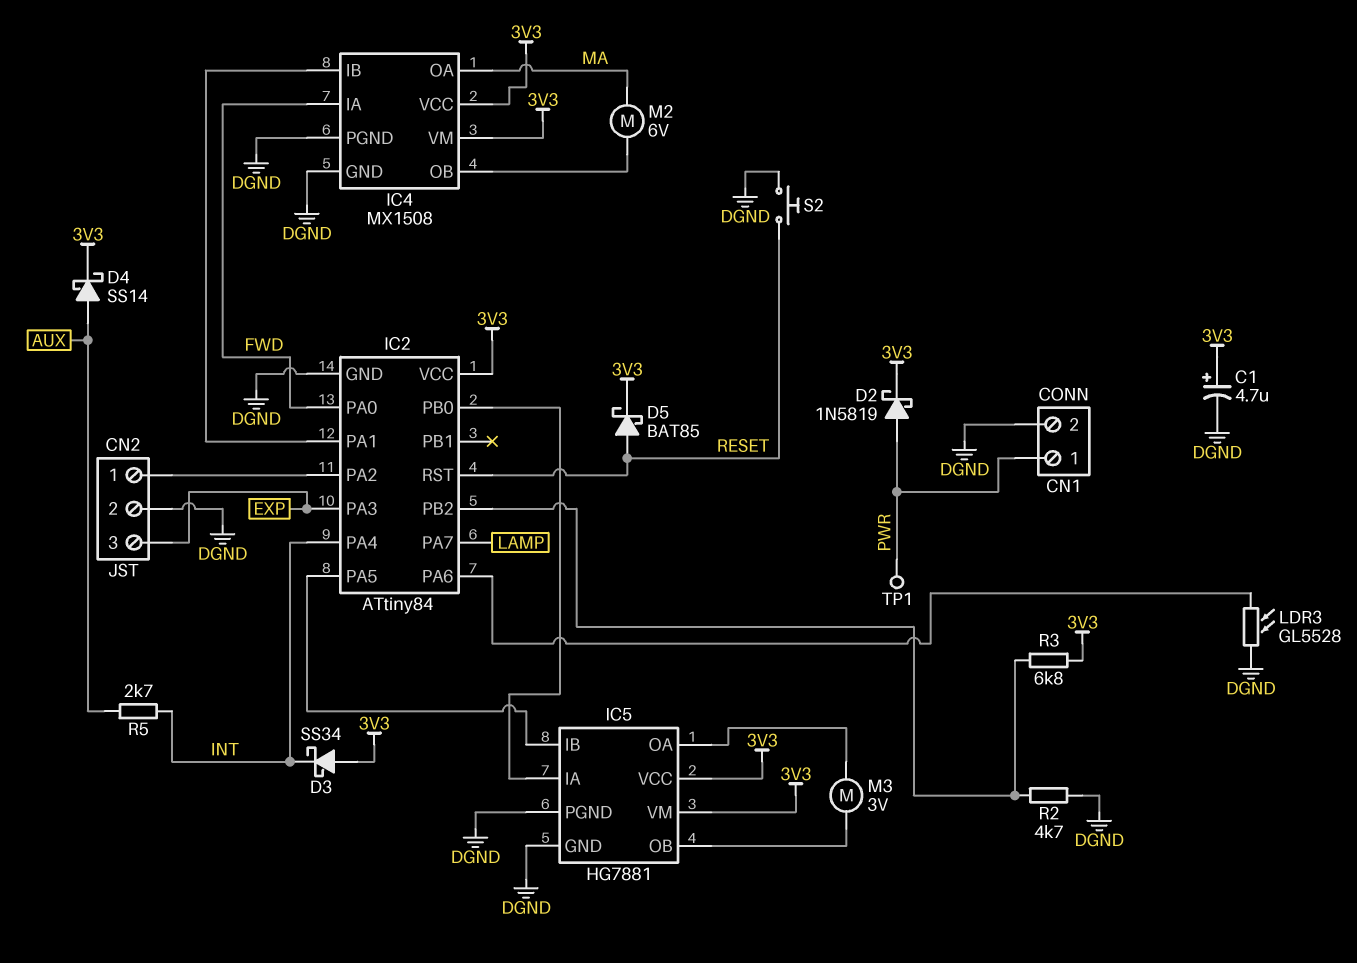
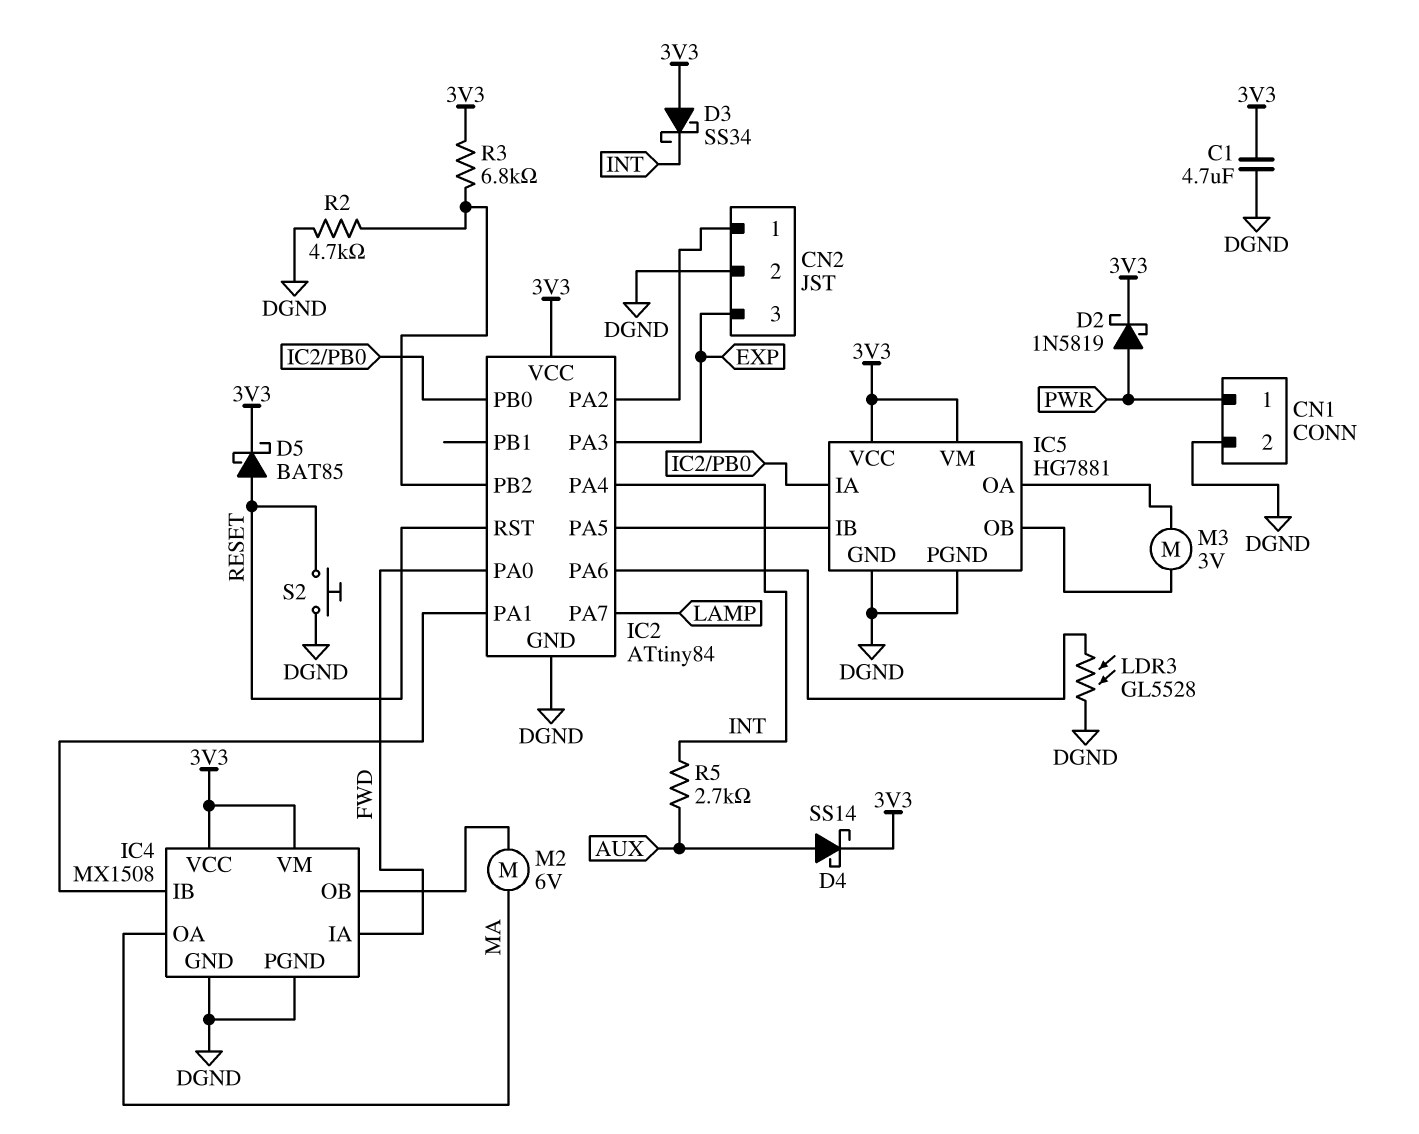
C1: 4.7uF (plus 3V3, minus DGND) -> 4.7uF (3V3, DGND)
TP1: test point (PWR) -> none

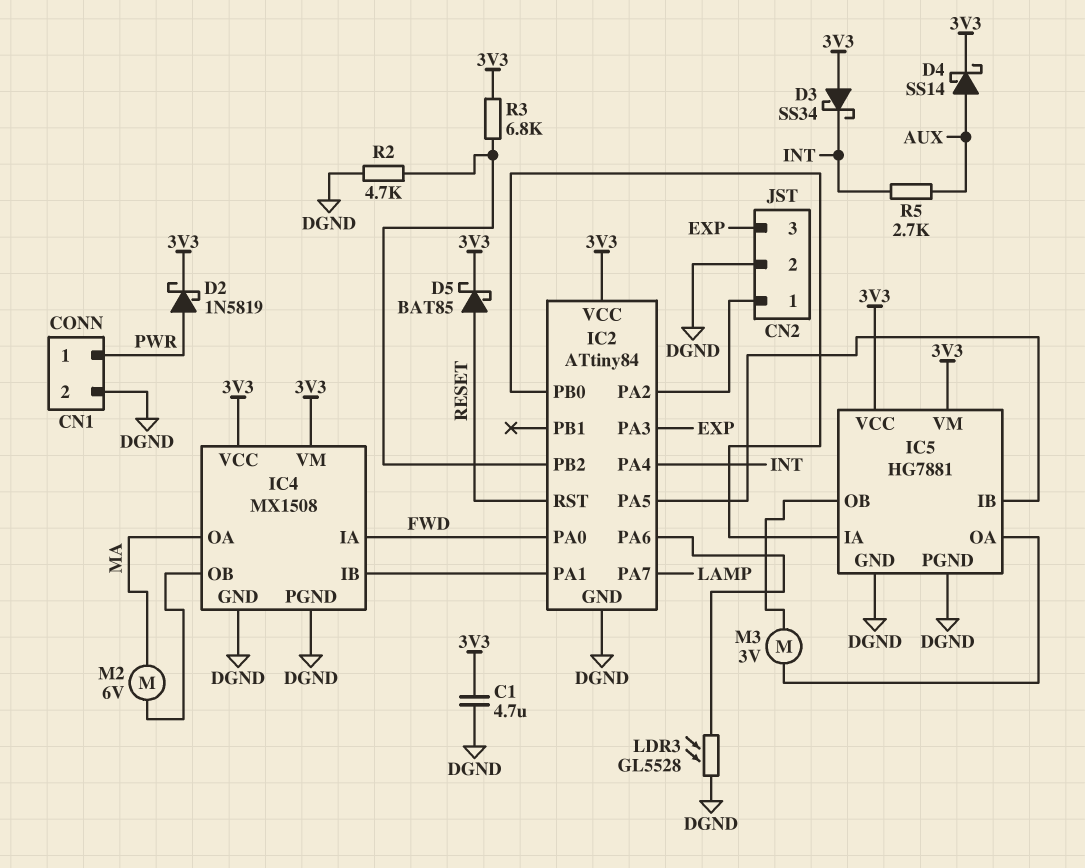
S2: button (DGND, RESET) -> none

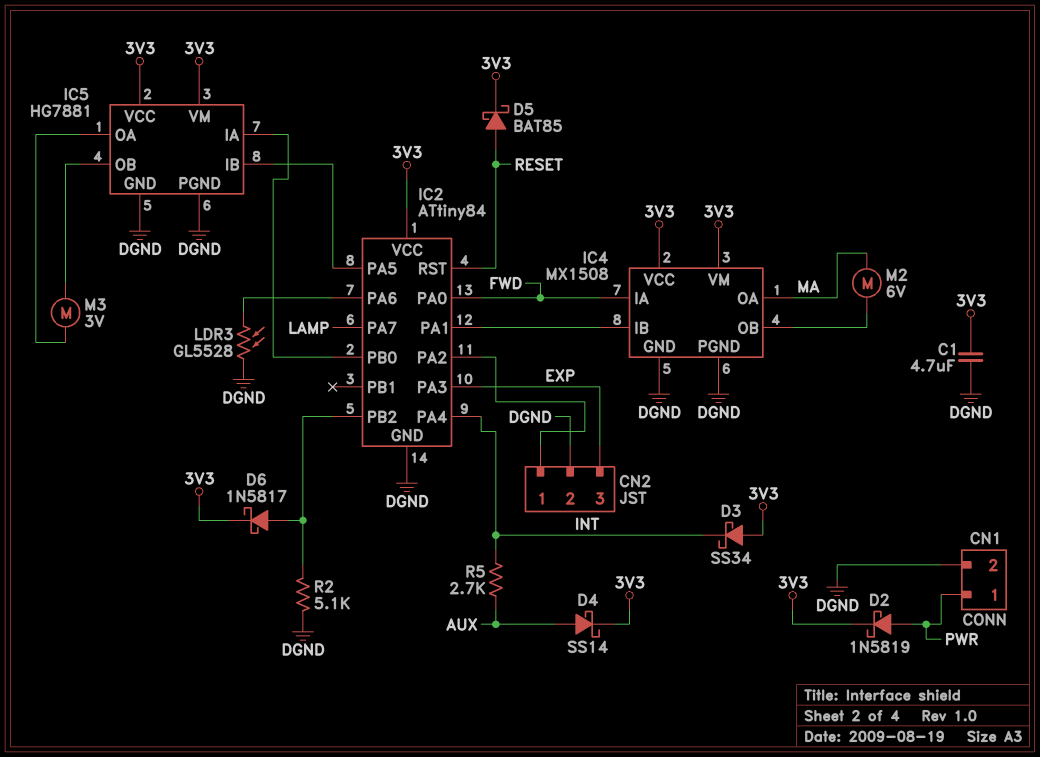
D6: none -> schottky 1N5817 (A IC2/PB2, K 3V3)
R2: 4.7k (DGND, IC2/PB2) -> 5.1k (DGND, IC2/PB2)
R3: 6.8k (3V3, IC2/PB2) -> none

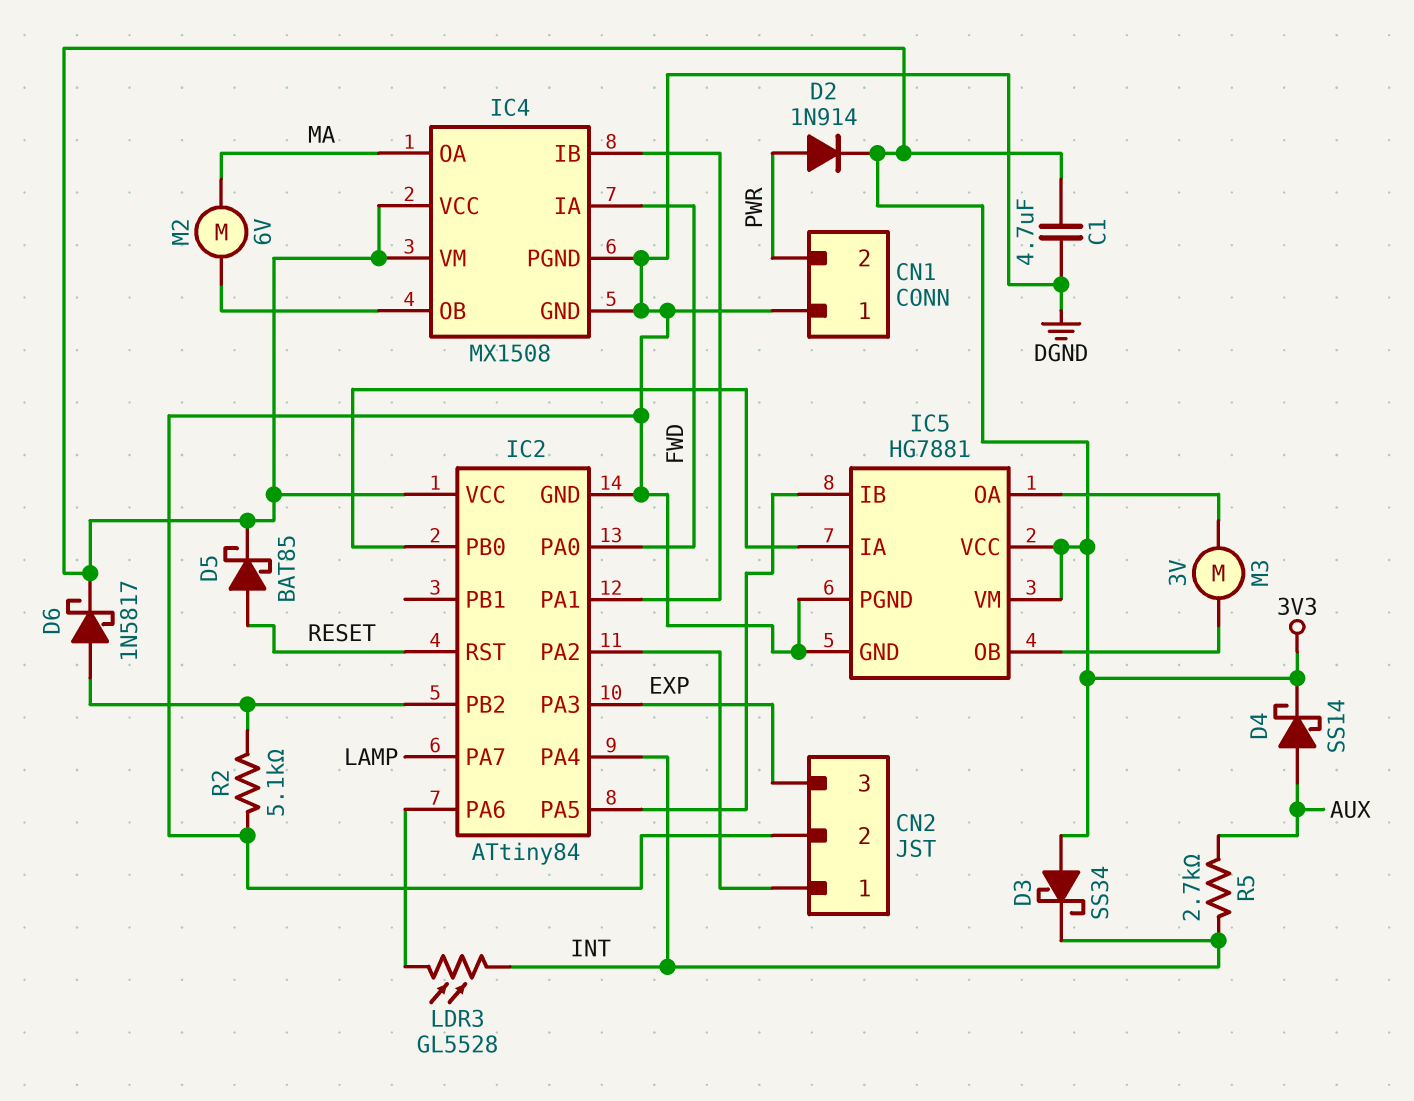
CN1 pin 1: PWR -> DGND
CN1 pin 2: DGND -> PWR
D2: schottky 1N5819 (A PWR, K 3V3) -> diode 1N914 (A PWR, K 3V3)
LDR3: GL5528 (DGND, IC2/PA6) -> GL5528 (IC2/PA6, INT)

